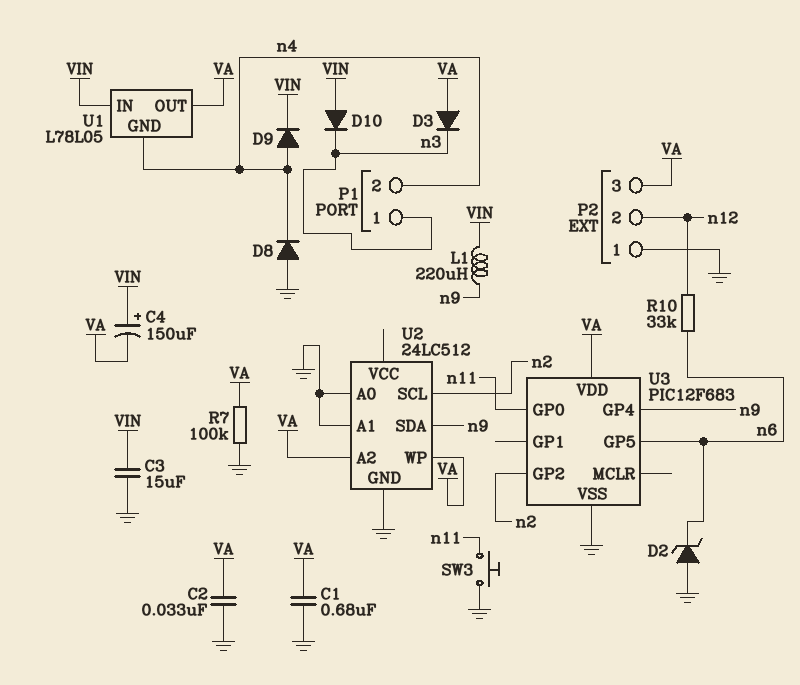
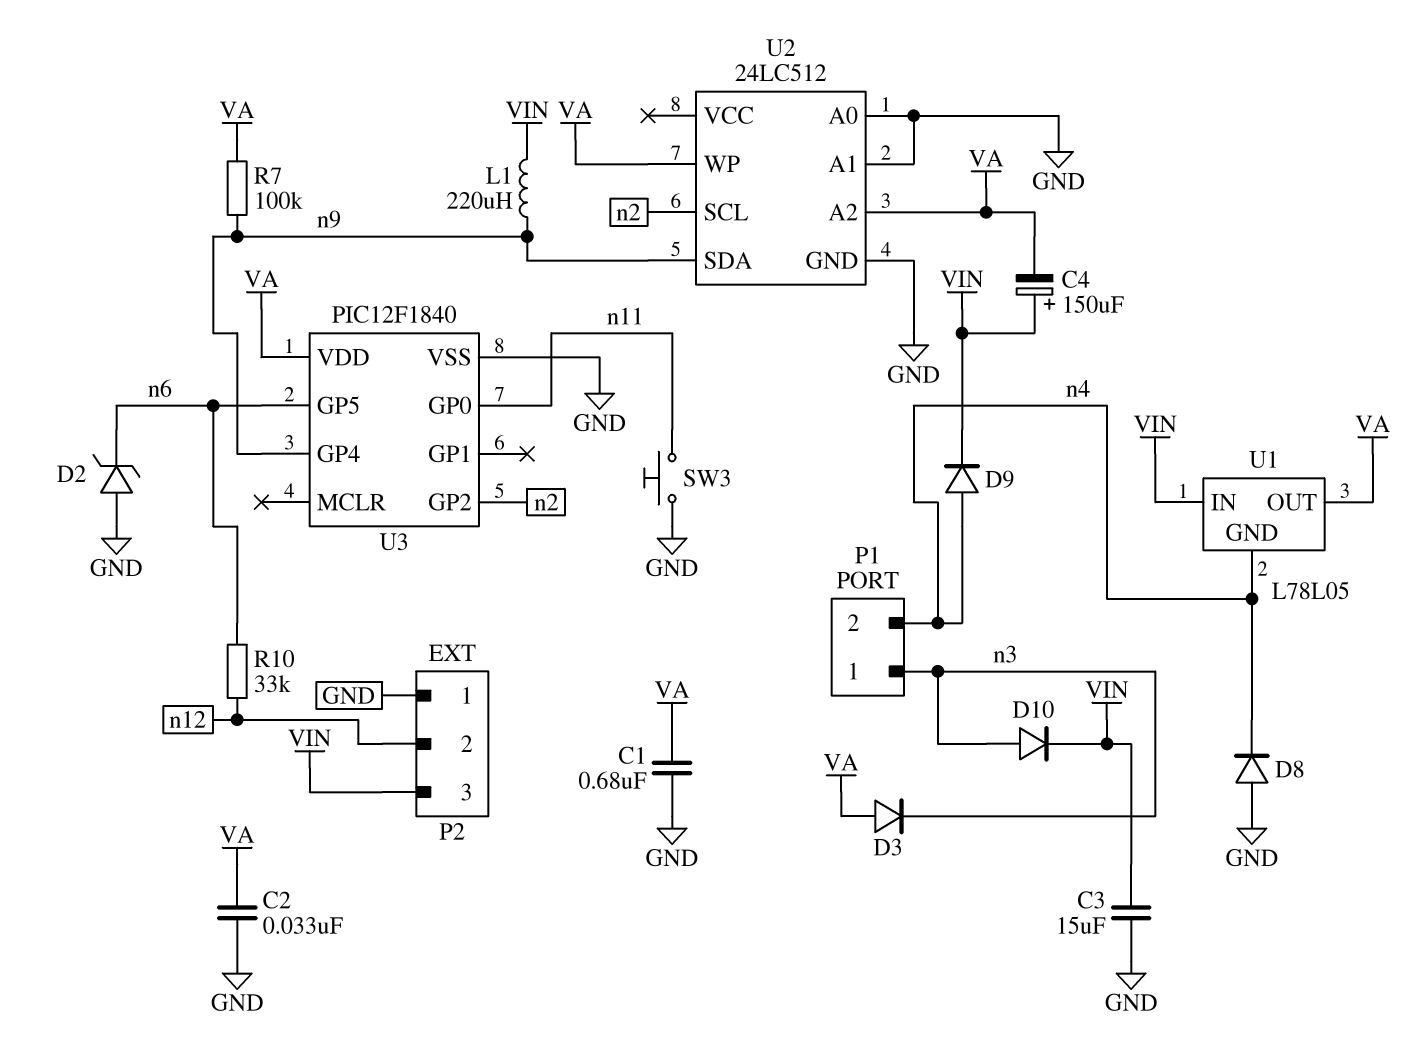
D10: diode (A VIN, K n3) -> diode (A n3, K VIN)
P2 pin 3: VA -> VIN
R7: 100k (GND, VA) -> 100k (VA, n9)
U3: PIC12F683 -> PIC12F1840

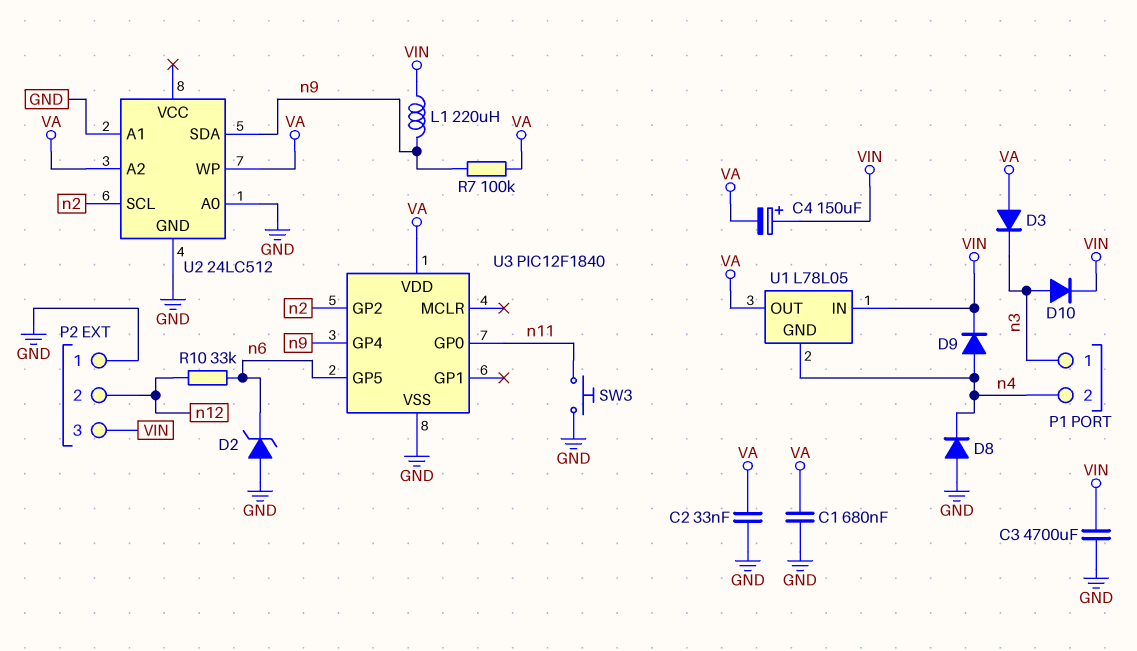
C3: 15uF (GND, VIN) -> 4700uF (GND, VIN)

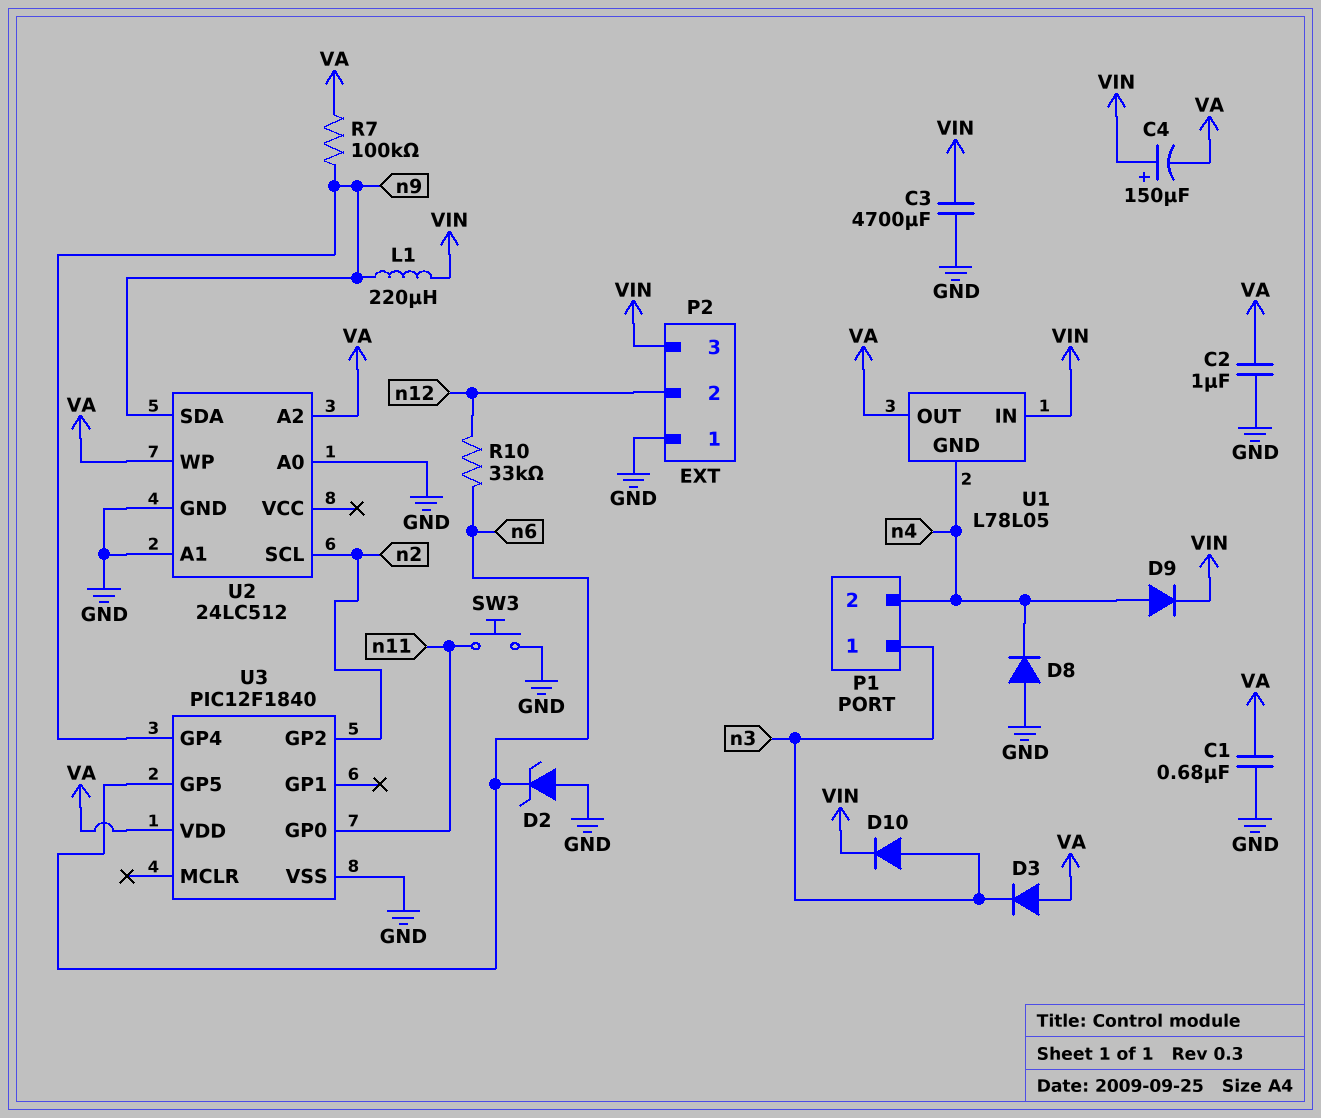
C2: 33nF (GND, VA) -> 1uF (GND, VA)

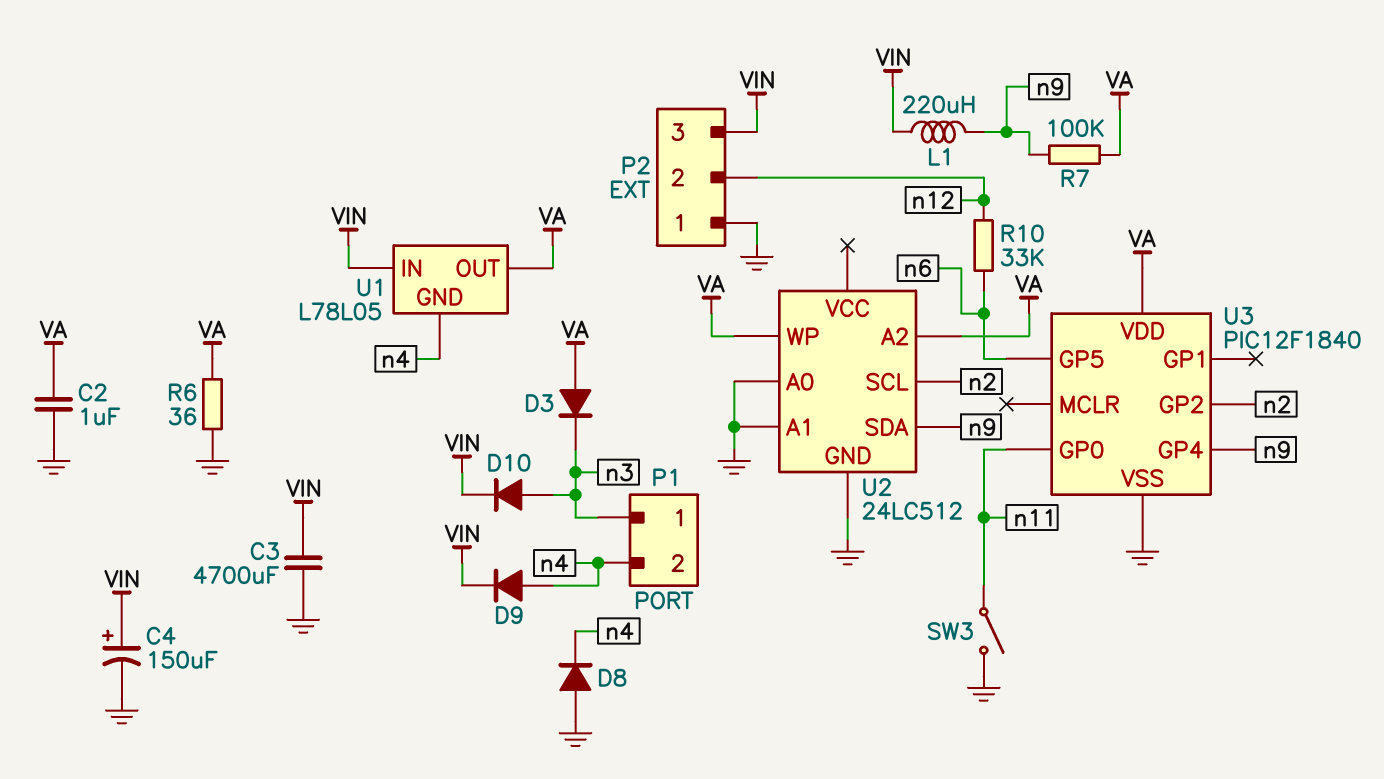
C1: 680nF (GND, VA) -> none
C4: 150uF (plus VIN, minus VA) -> 150uF (plus VIN, minus GND)
D2: zener (A GND, K n6) -> none
R6: none -> 36 (GND, VA)
SW3: button (GND, n11) -> switch (GND, n11)

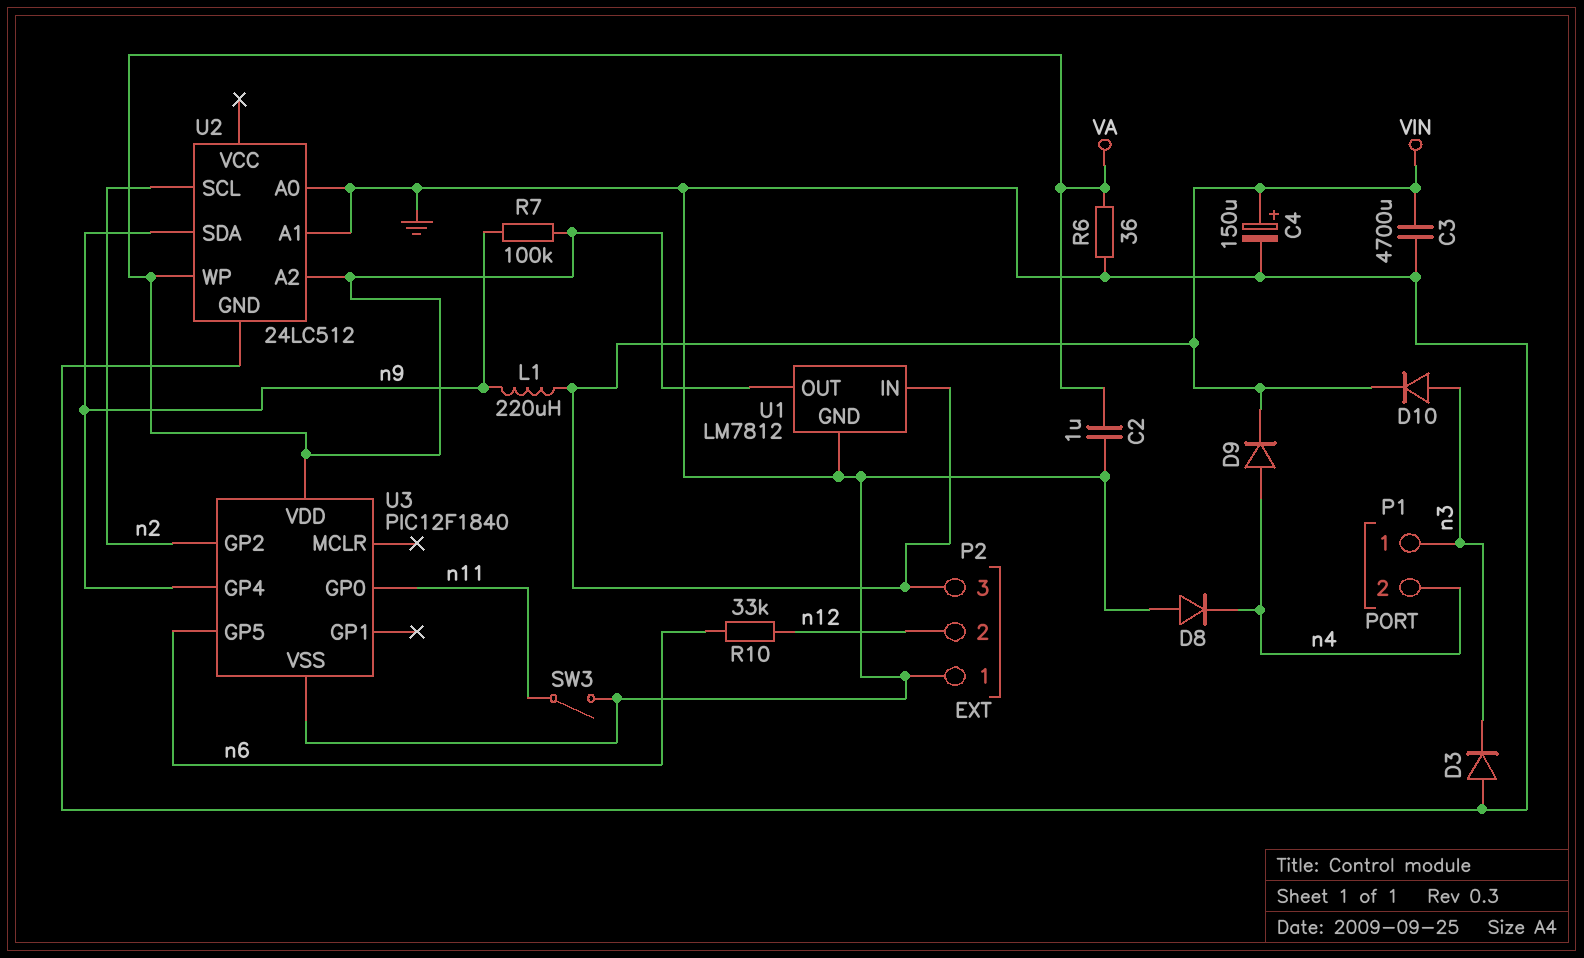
D3: diode (A VA, K n3) -> diode (A GND, K n3)
U1: L78L05 -> LM7812
U1 pin GND: n4 -> GND

